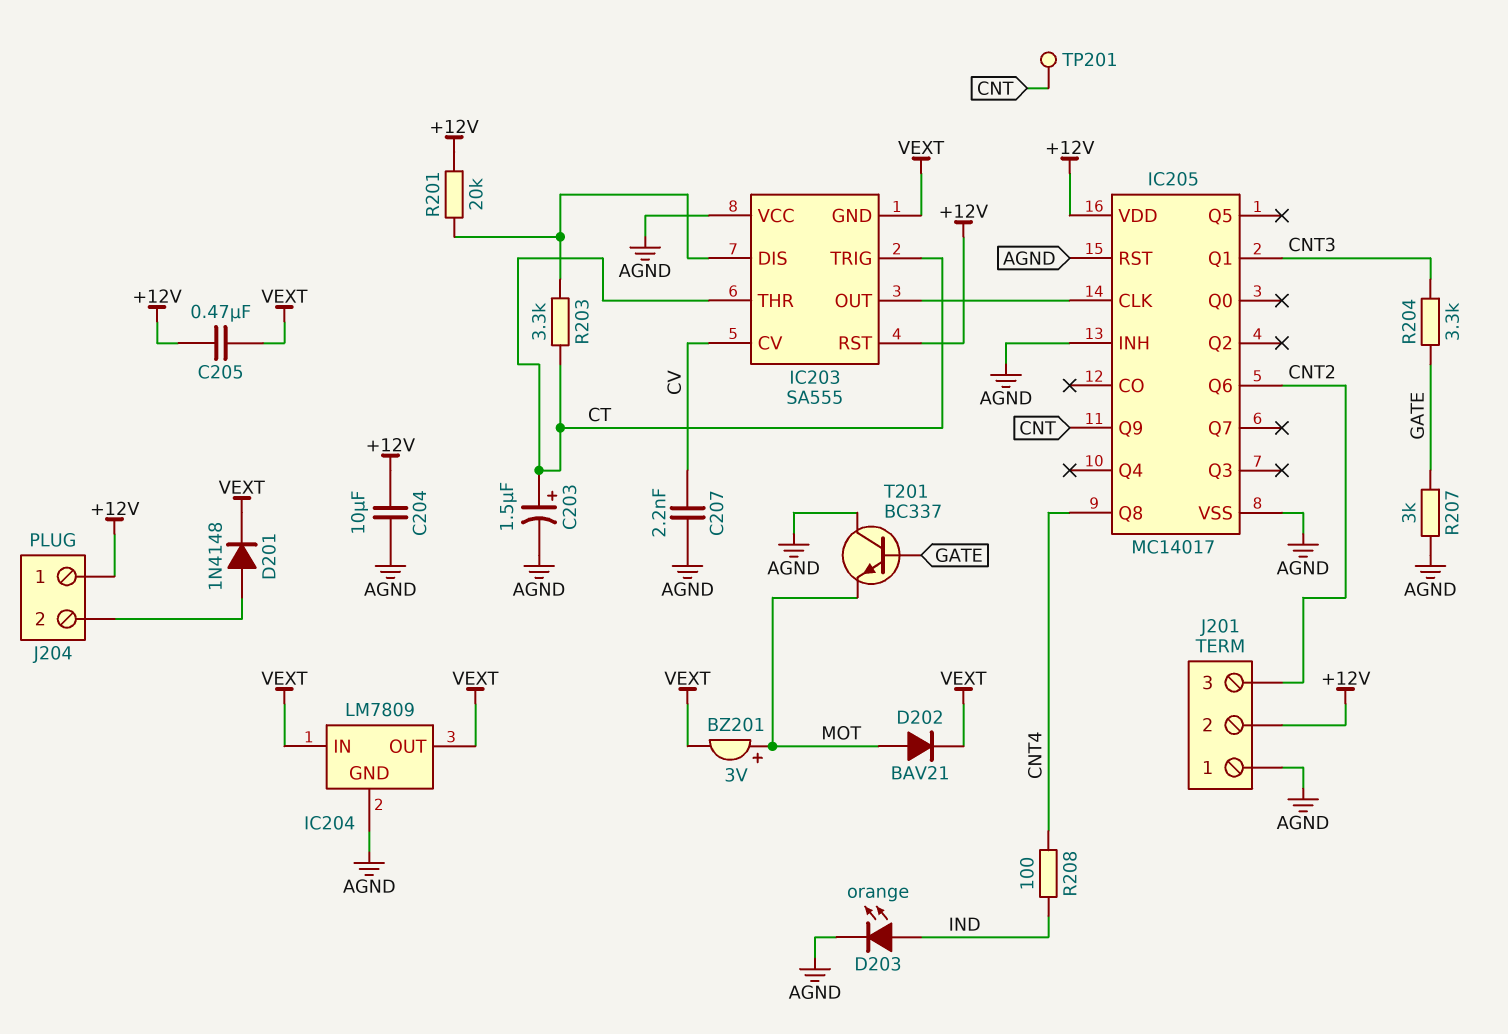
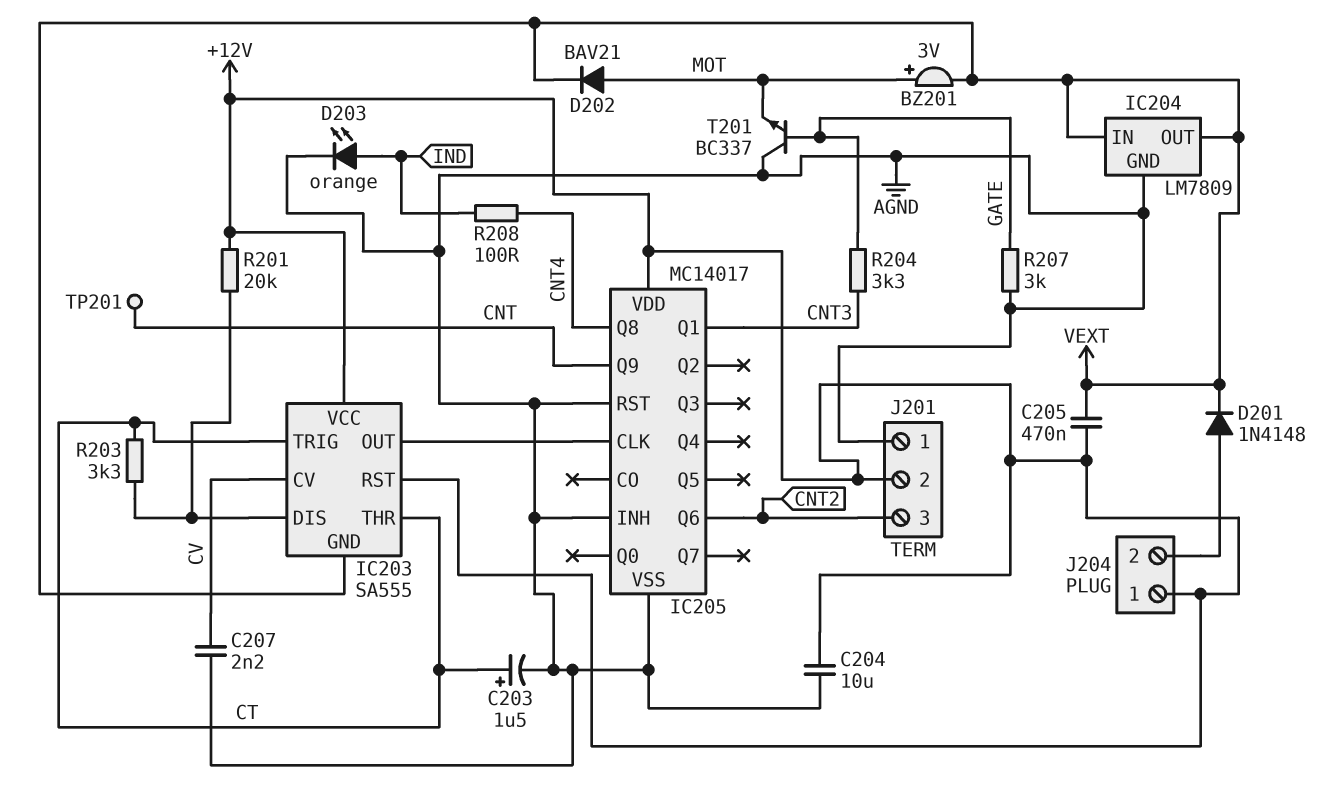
IC203 pin VCC: AGND -> +12V

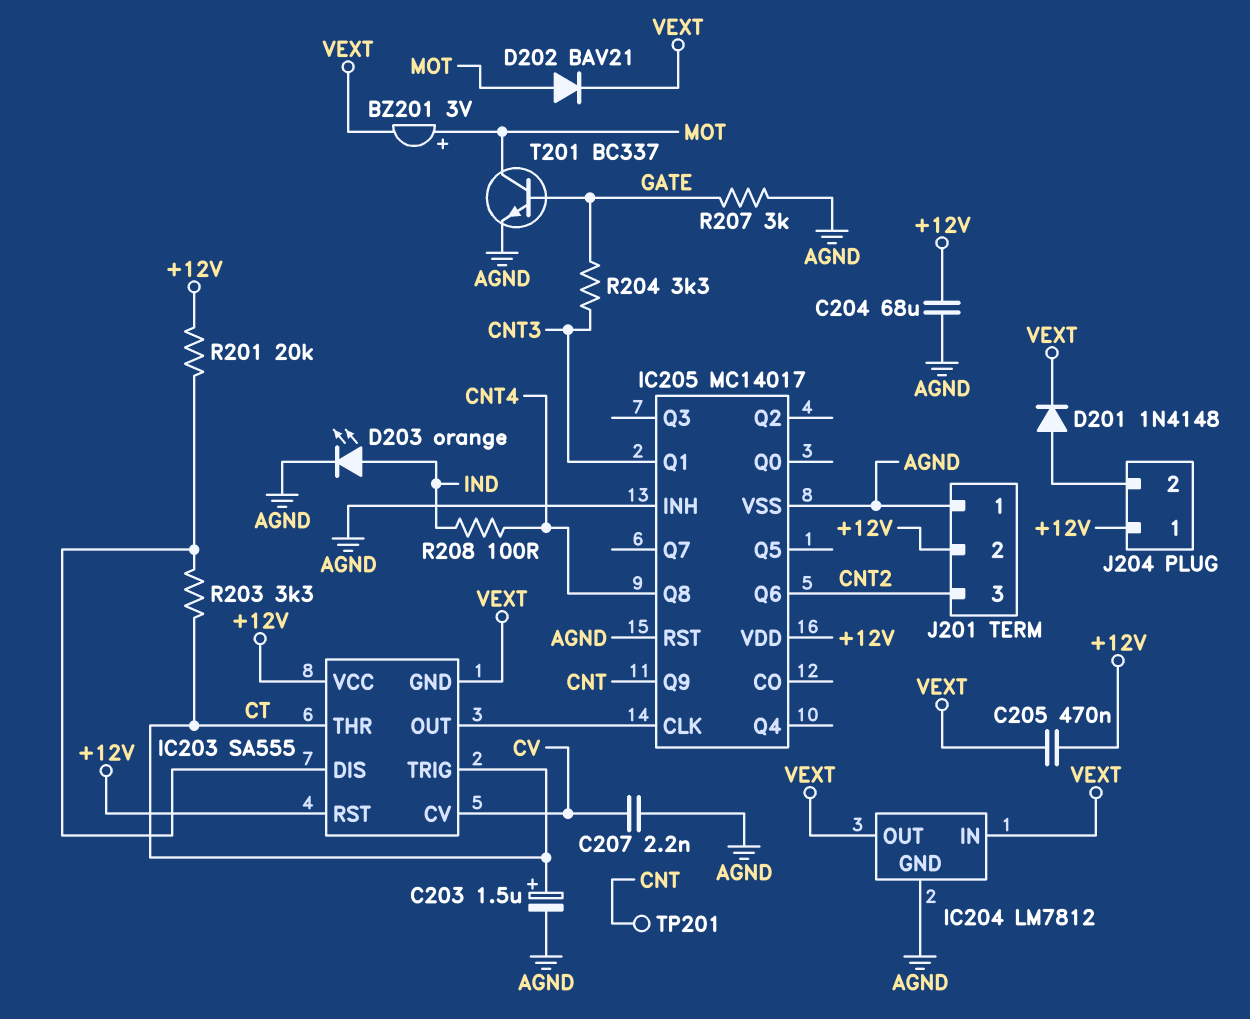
C204: 10uF (+12V, AGND) -> 68uF (+12V, AGND)
IC204: LM7809 -> LM7812
T201: NPN BC337 (B GATE, C AGND, E MOT) -> NPN BC337 (B GATE, C MOT, E AGND)

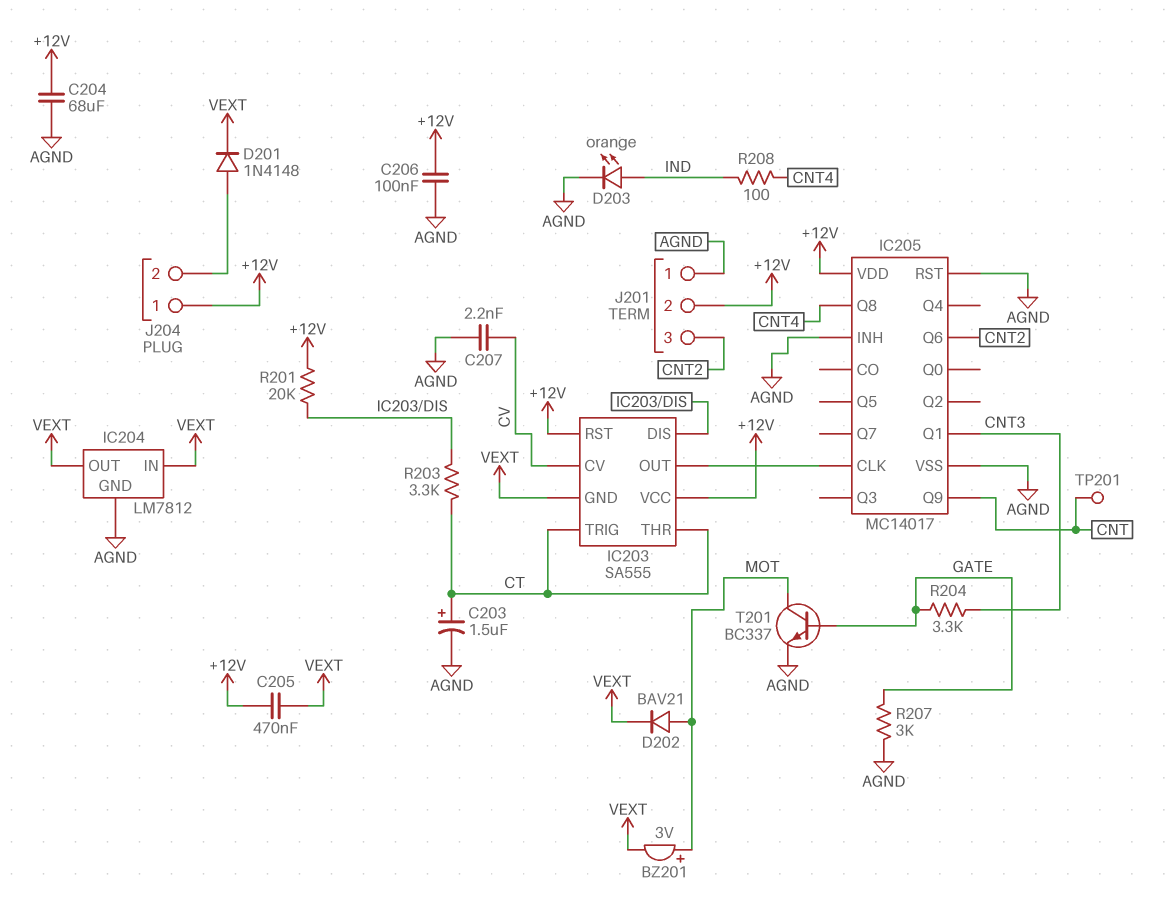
C206: none -> 100nF (+12V, AGND)

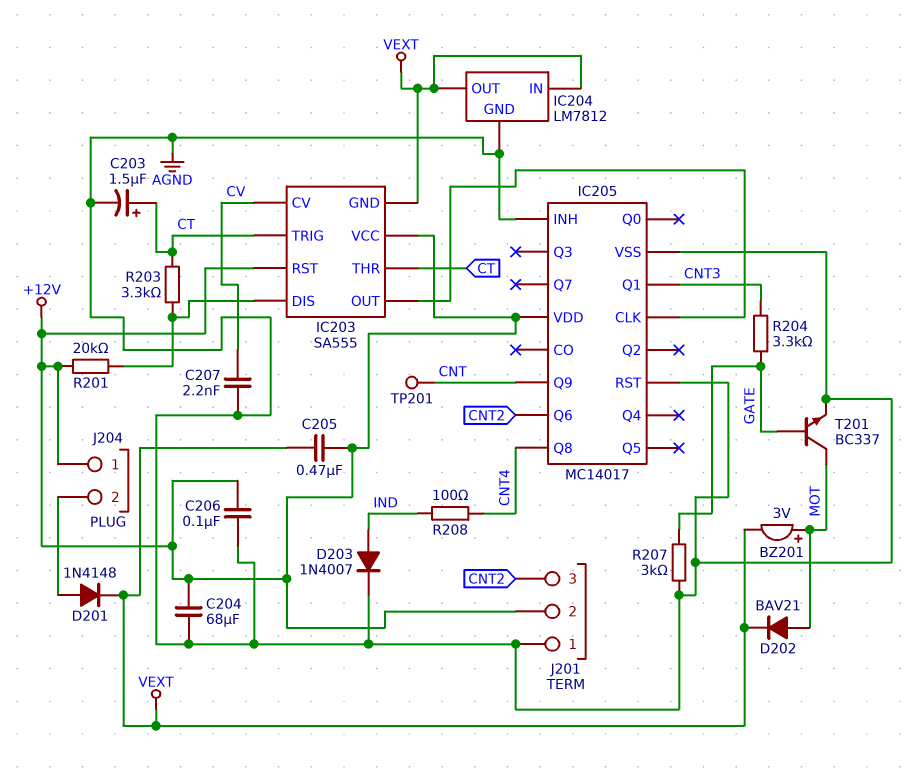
D203: LED orange (A IND, K AGND) -> diode 1N4007 (A IND, K AGND)

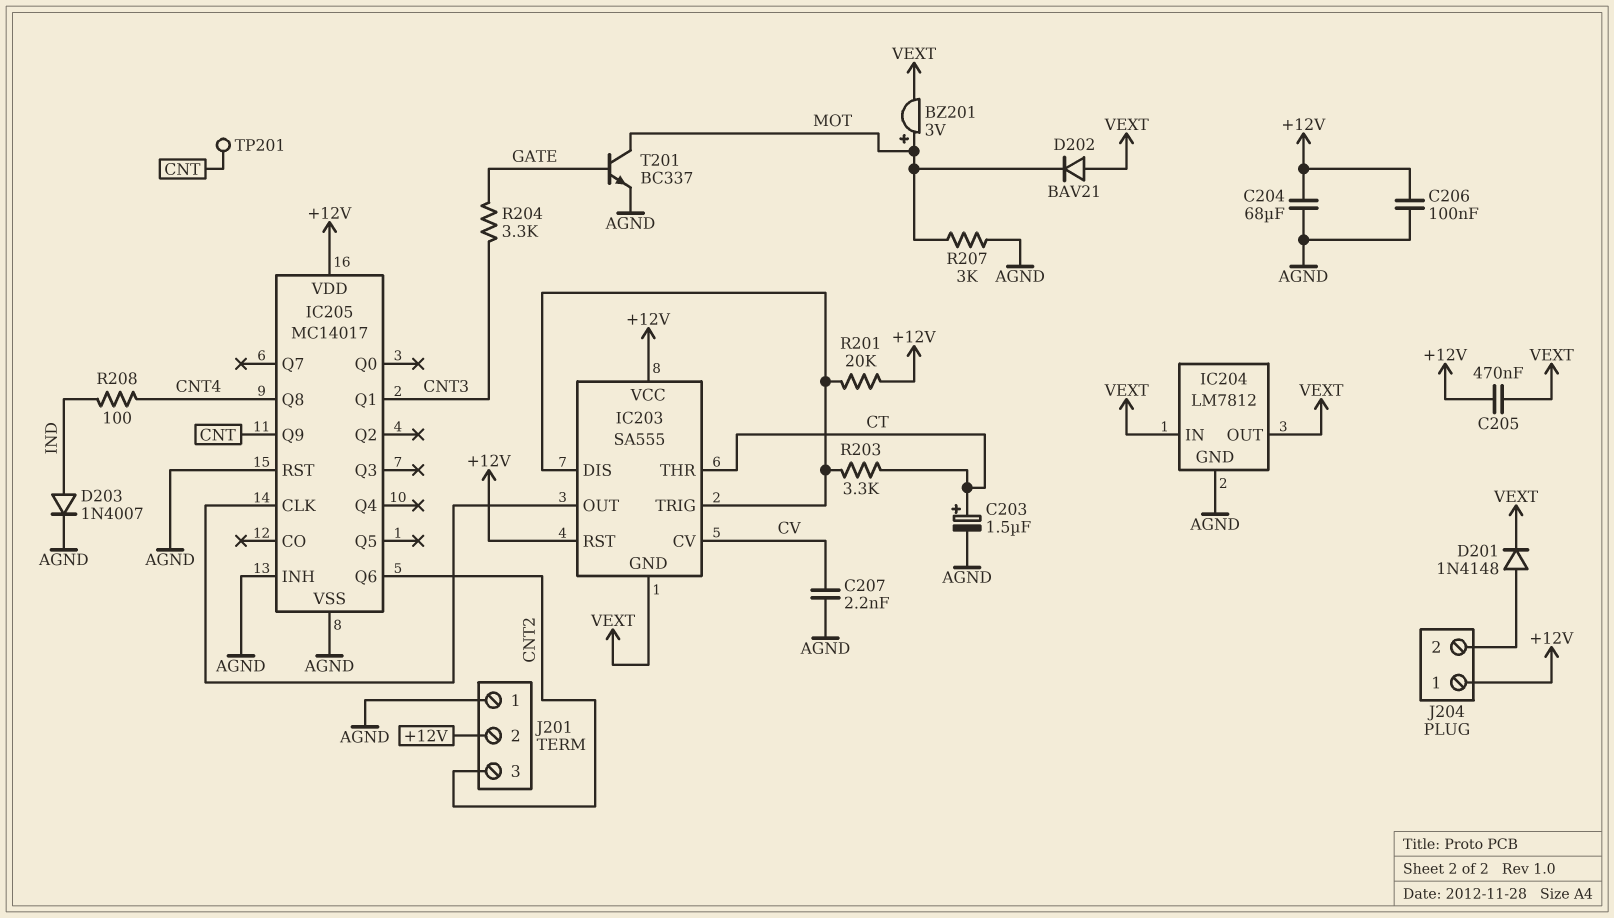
D202: diode BAV21 (A MOT, K VEXT) -> diode BAV21 (A VEXT, K MOT)
IC203 pin TRIG: CT -> IC203/DIS
R207: 3k (AGND, GATE) -> 3k (AGND, MOT)

